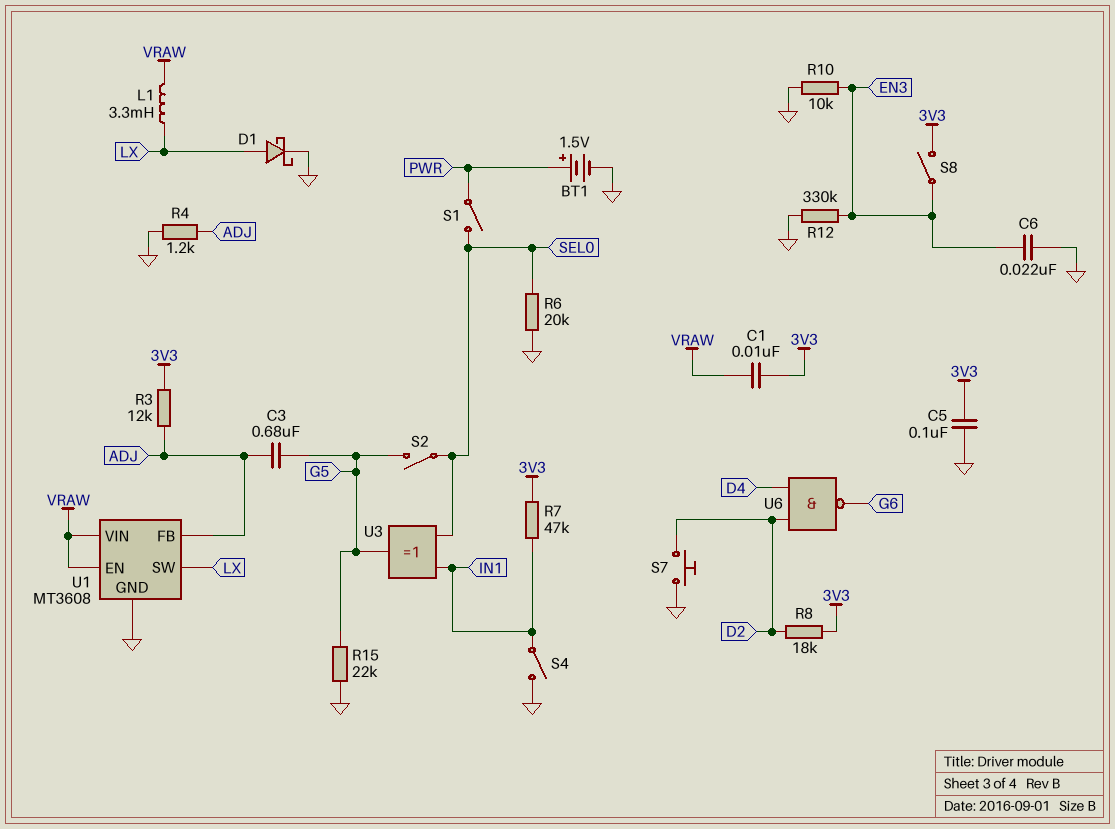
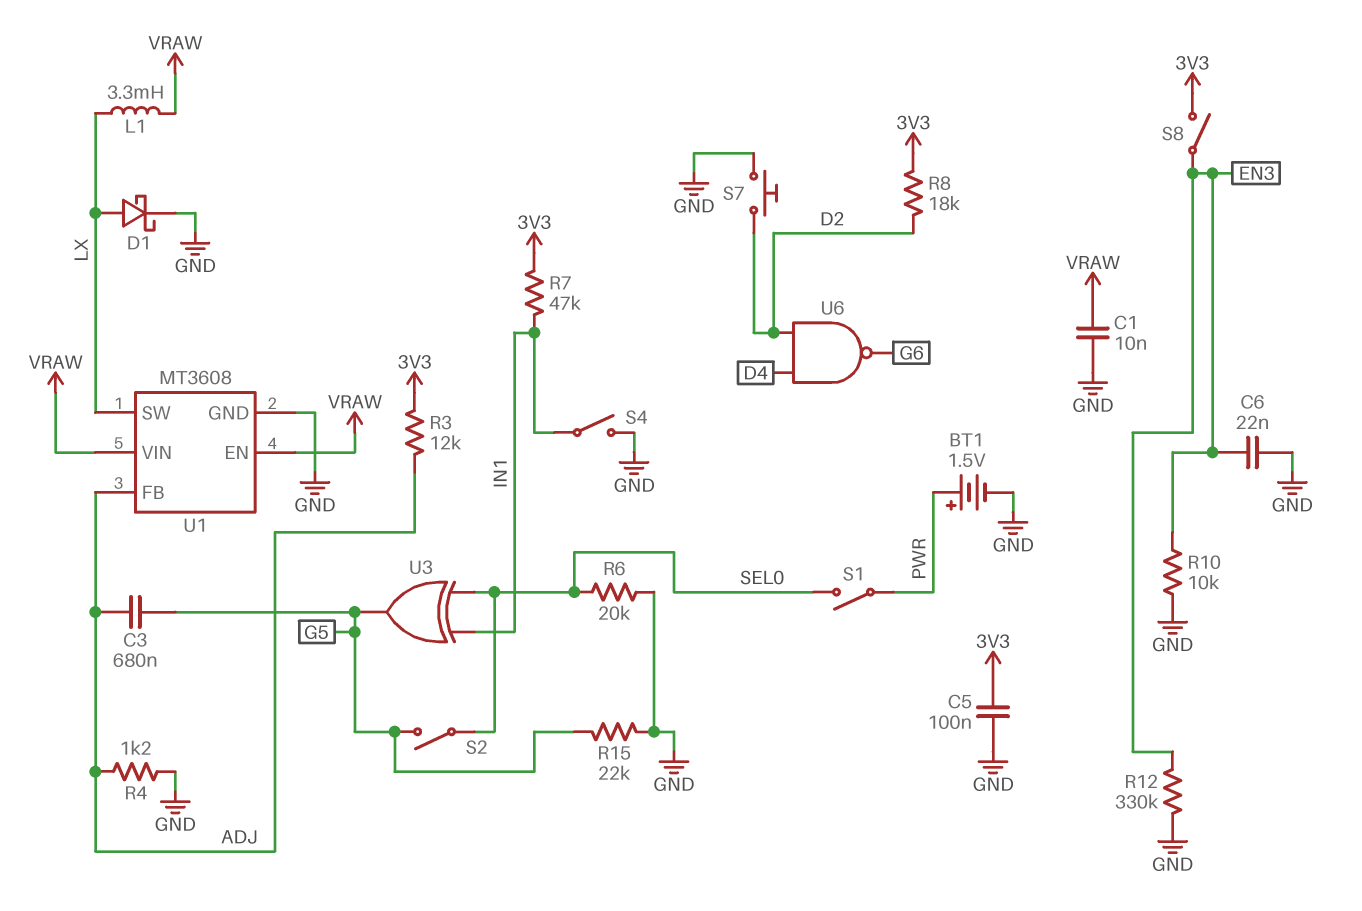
C1: 10nF (3V3, VRAW) -> 10nF (GND, VRAW)

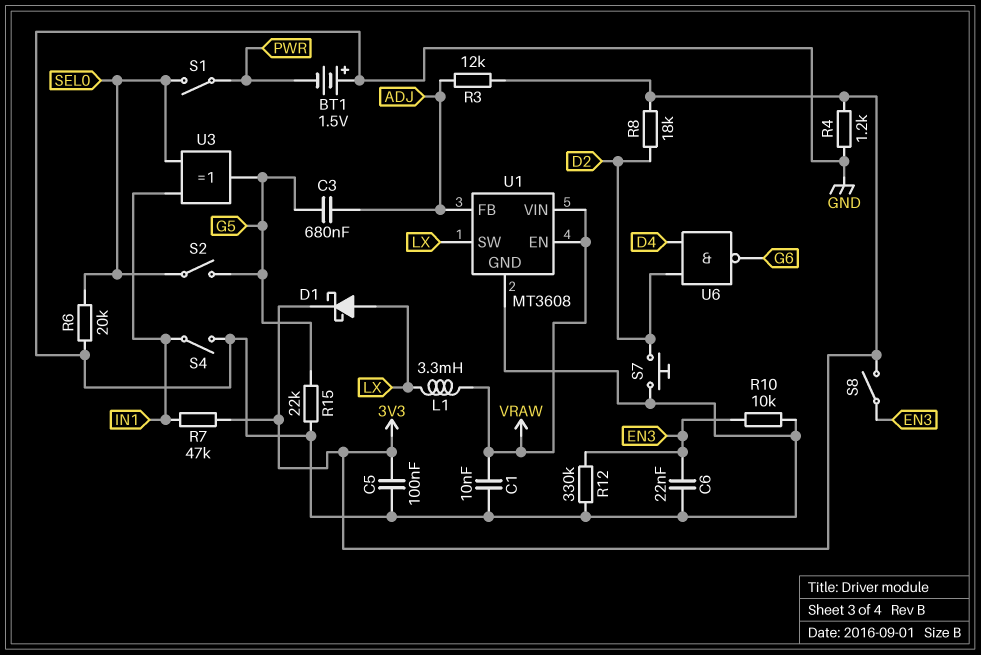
BT1: 1.5V (plus PWR, minus GND) -> 1.5V (plus GND, minus PWR)
D1: schottky (A LX, K GND) -> schottky (A LX, K 3V3)
R4: 1.2k (ADJ, GND) -> 1.2k (3V3, GND)

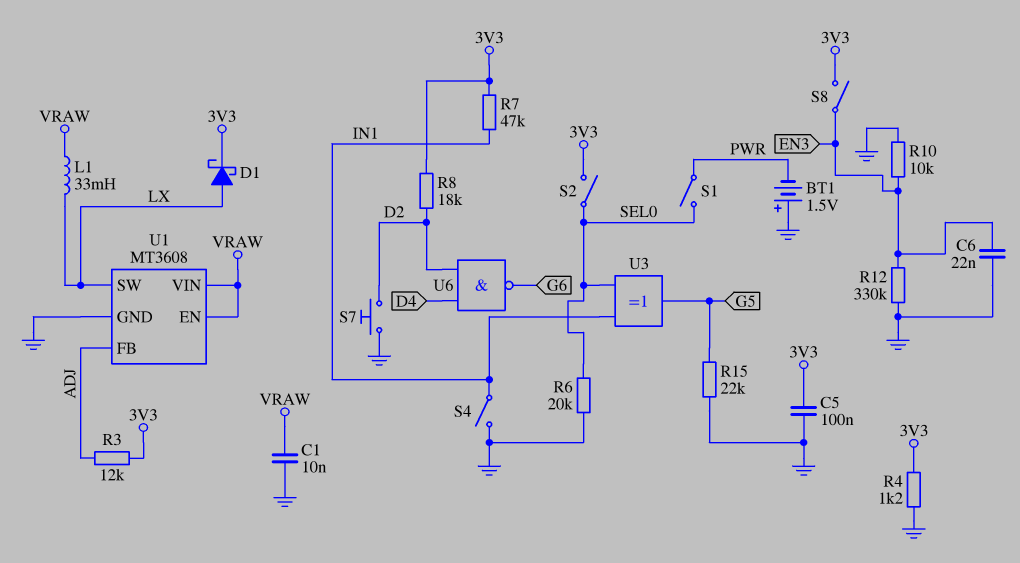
C3: 680nF (ADJ, G5) -> none
L1: 3.3mH (LX, VRAW) -> 33mH (LX, VRAW)
S2: switch (G5, SEL0) -> switch (3V3, SEL0)

